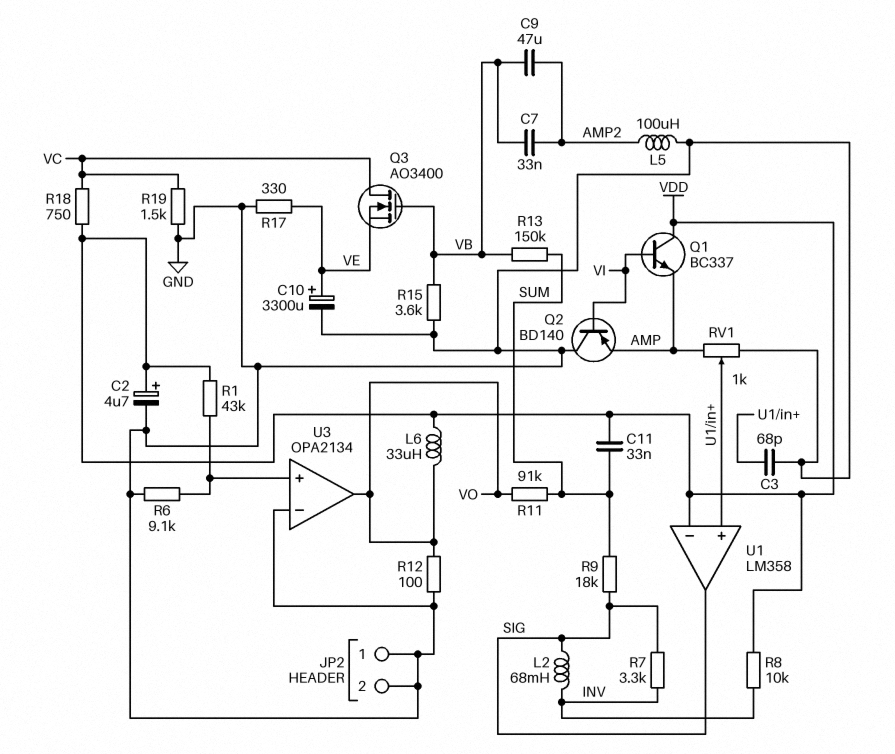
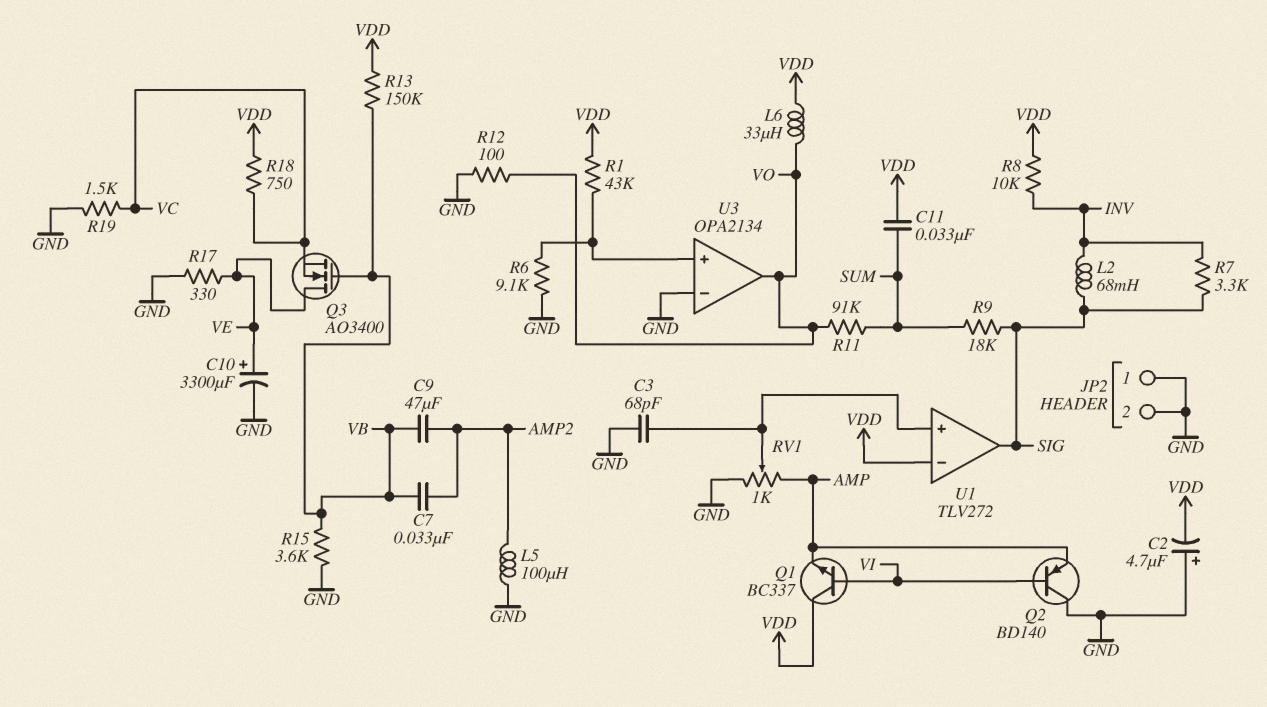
C2: 4.7uF (plus VDD, minus GND) -> 4.7uF (plus GND, minus VDD)
Q3: NMOS AO3400 (G VB, D VC, S VE) -> NMOS AO3400 (G VB, D VE, S VC)
R13: 150k (SUM, VB) -> 150k (VB, VDD)
U1: LM358 -> TLV272

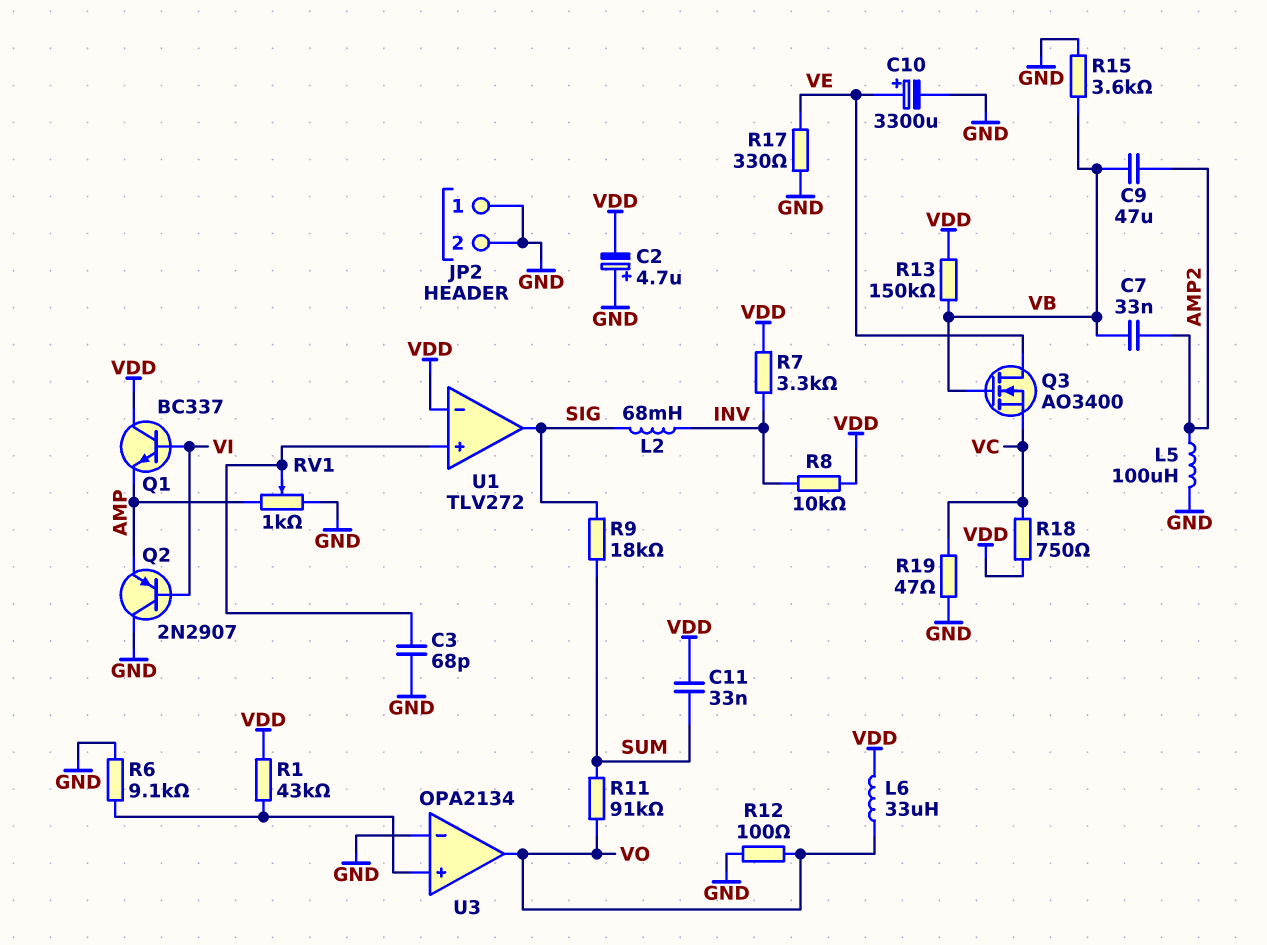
Q2: PNP BD140 (B VI, C GND, E AMP) -> PNP 2N2907 (B VI, C GND, E AMP)
R7: 3.3k (INV, SIG) -> 3.3k (INV, VDD)
R19: 1.5k (GND, VC) -> 47 (GND, VC)

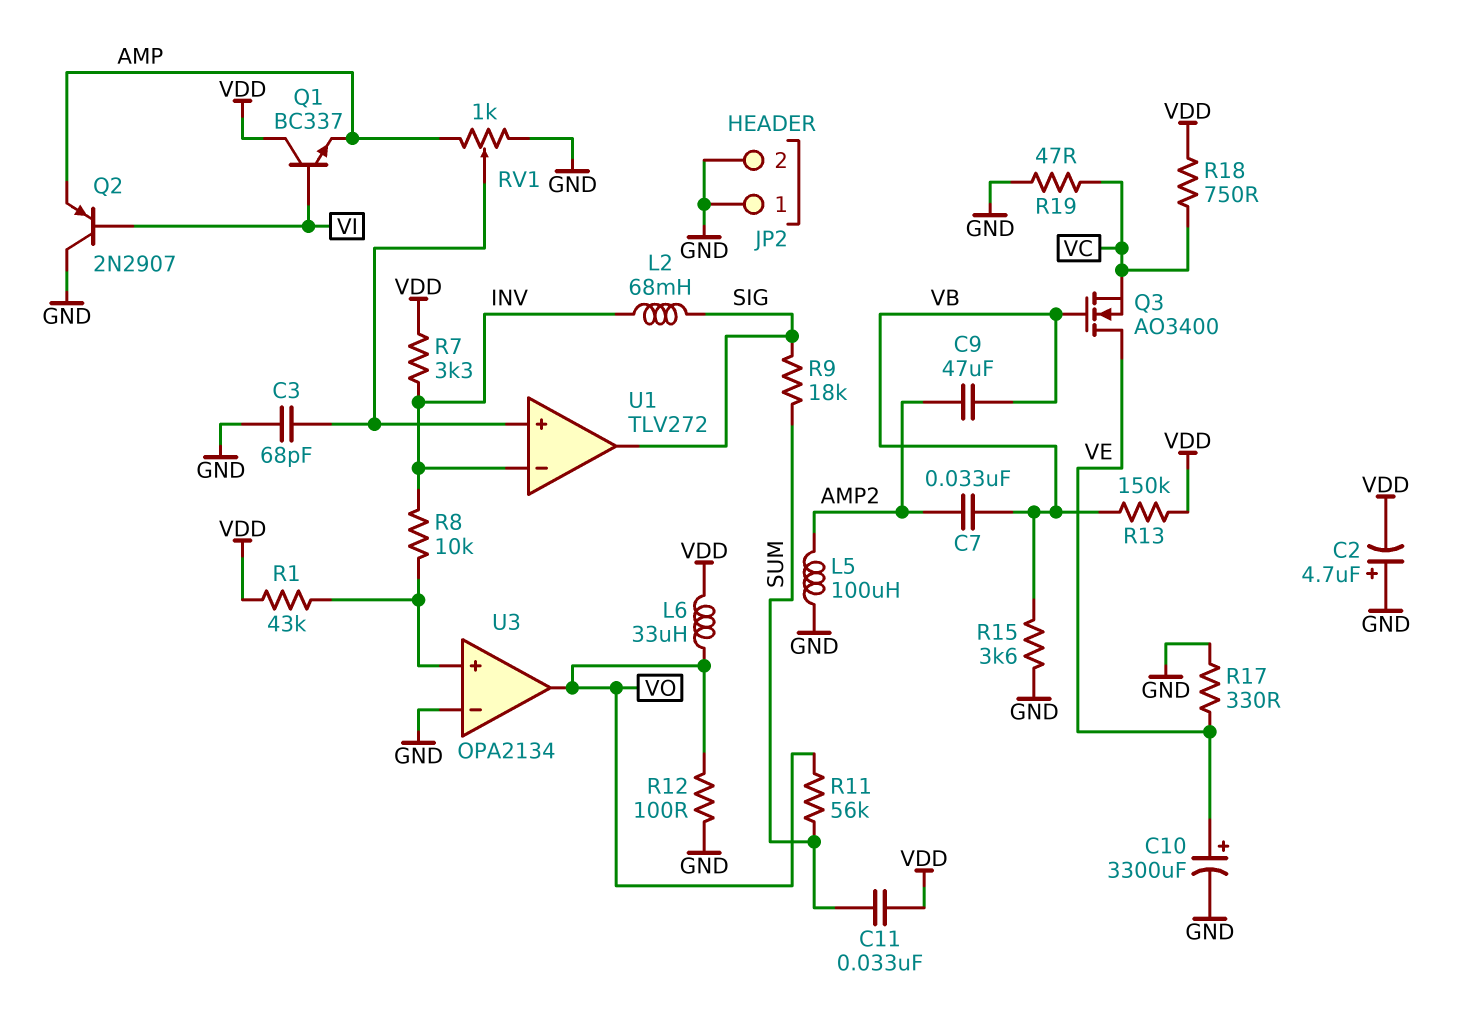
R6: 9.1k (GND, U3/in+) -> none
R8: 10k (INV, VDD) -> 10k (INV, U3/in+)
R11: 91k (SUM, VO) -> 56k (SUM, VO)
U1 pin in-: VDD -> INV

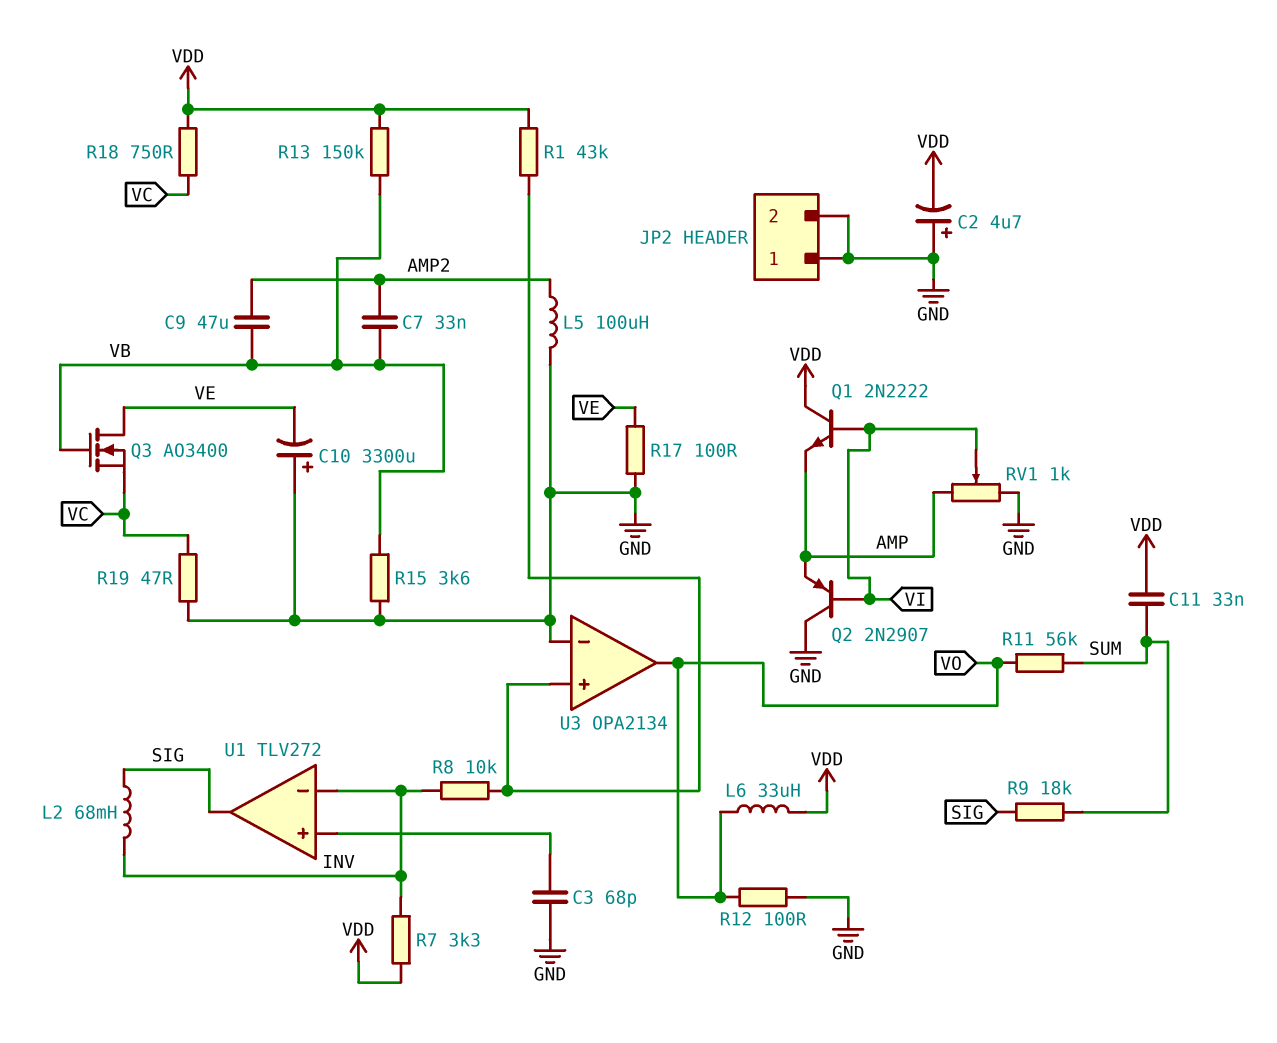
C10: 3300uF (plus VE, minus GND) -> 3300uF (plus GND, minus VE)
Q1: NPN BC337 (B VI, C VDD, E AMP) -> NPN 2N2222 (B VI, C VDD, E AMP)
R17: 330 (GND, VE) -> 100 (GND, VE)
RV1: 1k (AMP, GND, wiper U1/in+) -> 1k (AMP, GND, wiper VI)

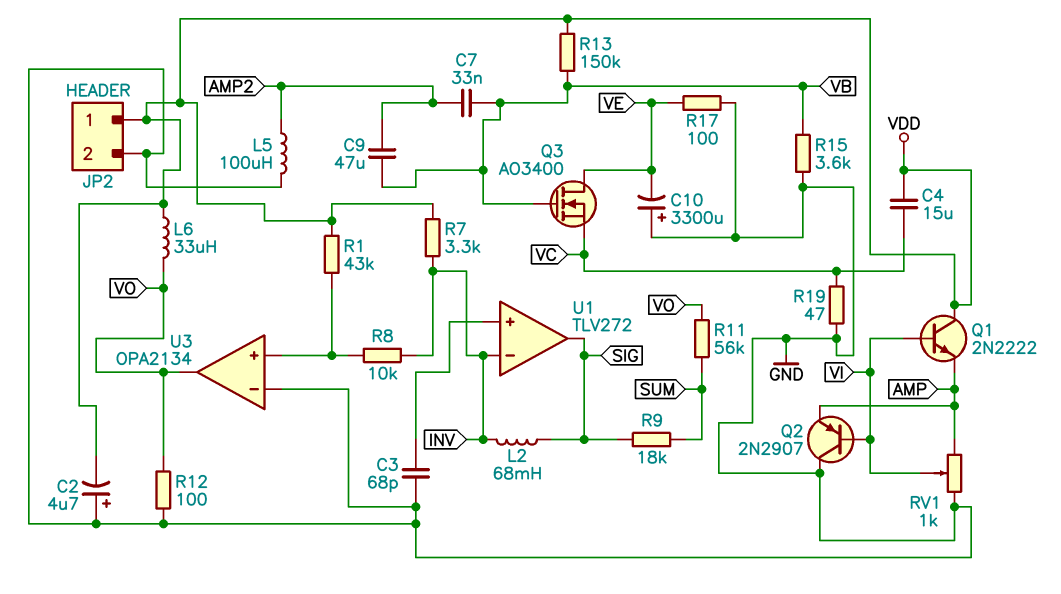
C4: none -> 15uF (VC, VDD)
C11: 33nF (SUM, VDD) -> none
JP2 pin 1: GND -> VDD
R18: 750 (VC, VDD) -> none

